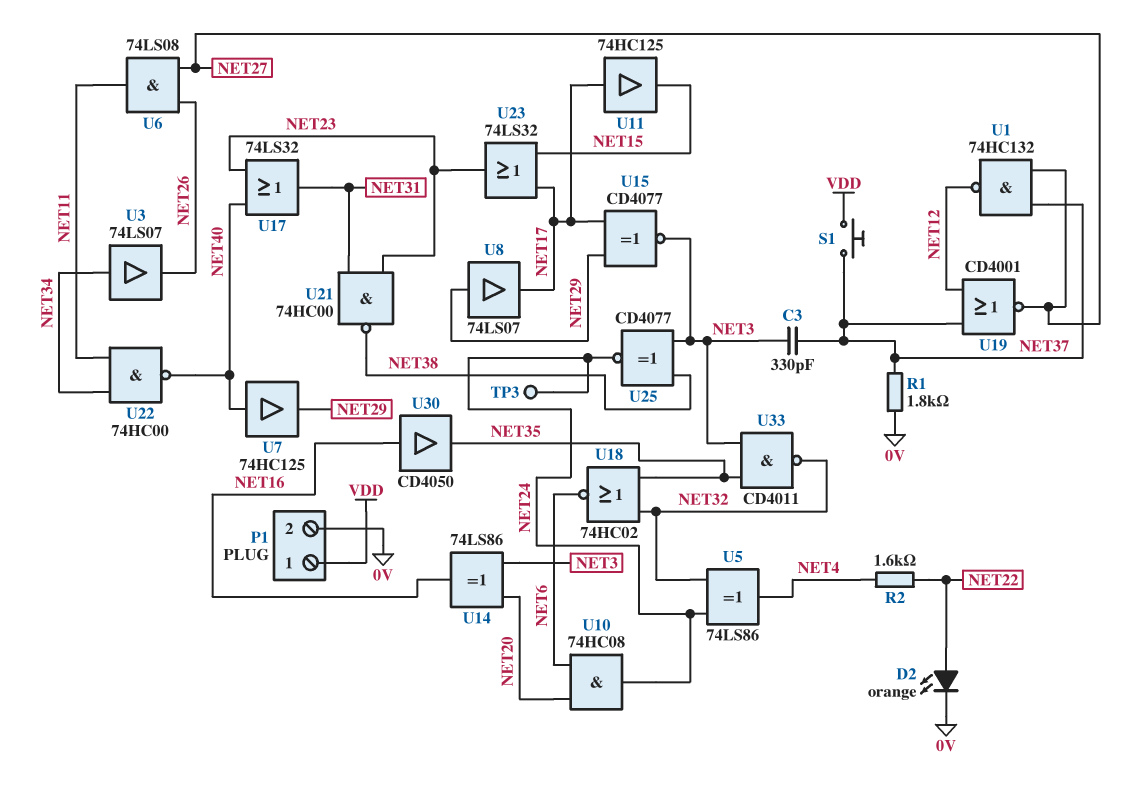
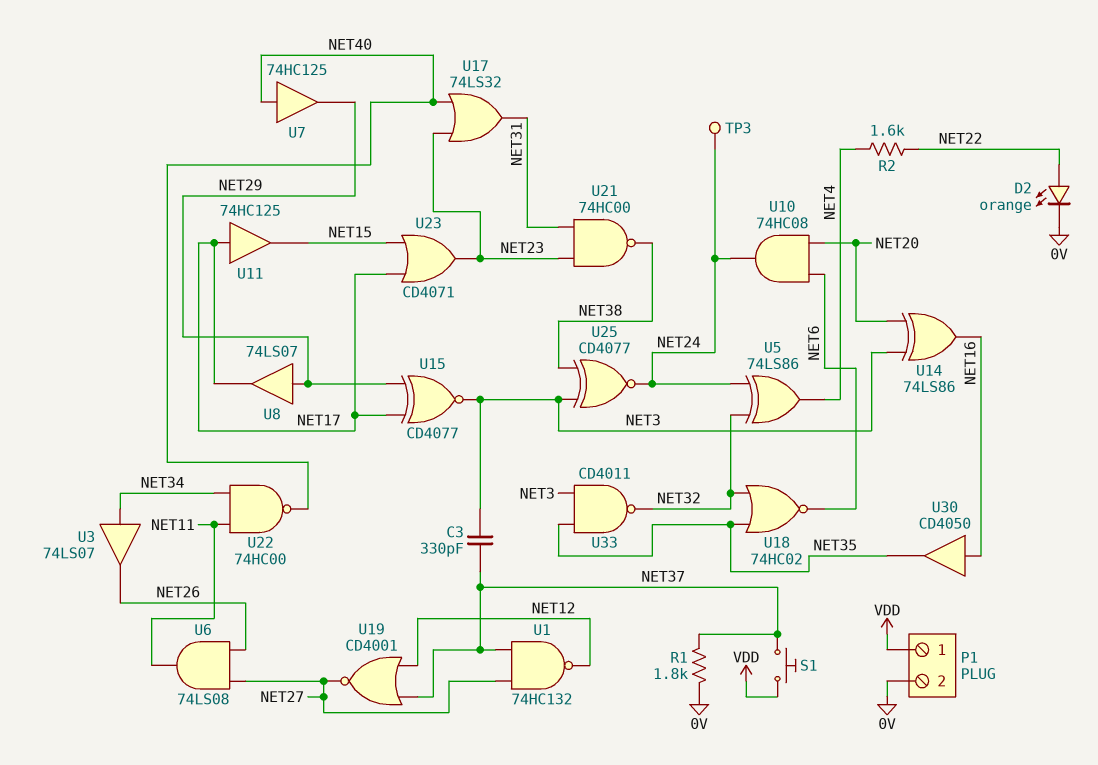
U23: OR 74LS32 (in NET15, in NET17, out NET23) -> OR CD4071 (in NET15, in NET17, out NET23)

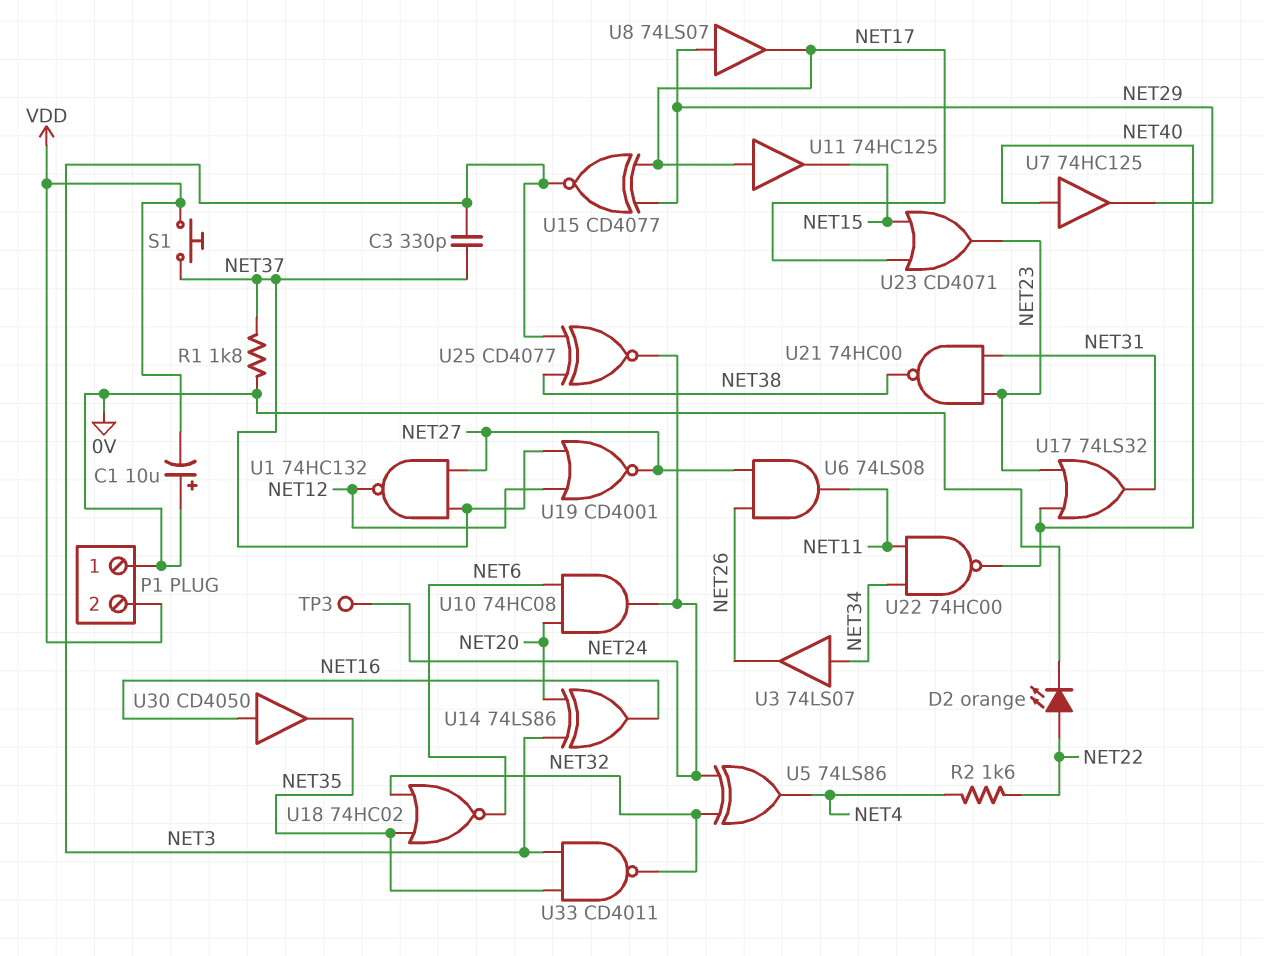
C1: none -> 10uF (plus 0V, minus VDD)
P1 pin 1: VDD -> 0V
P1 pin 2: 0V -> VDD

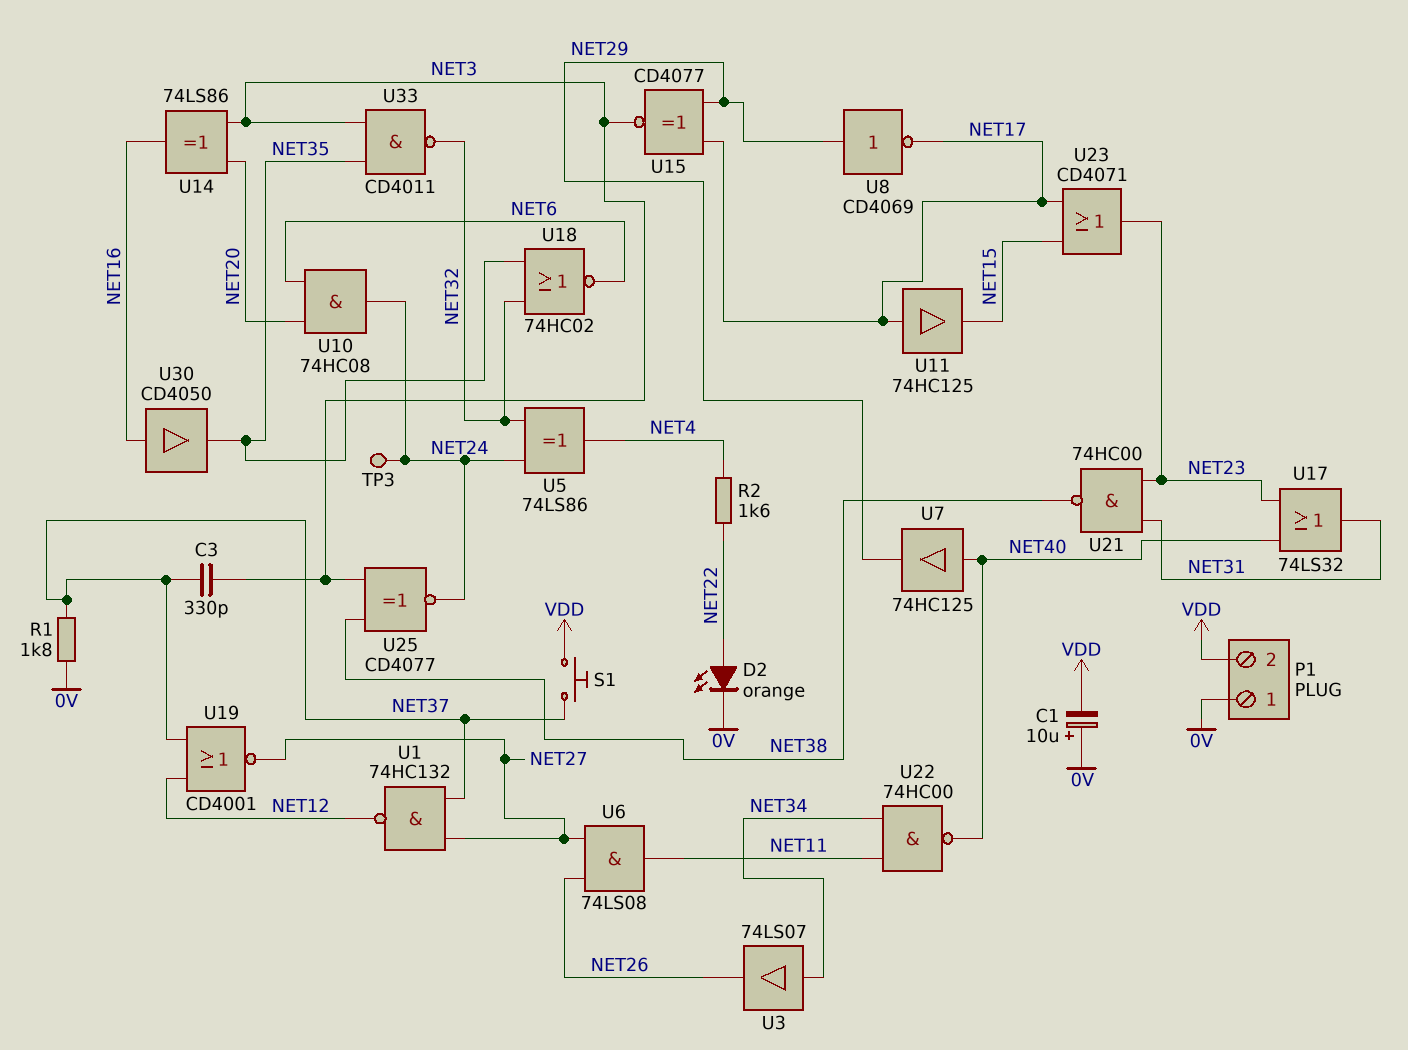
U8: buffer 74LS07 (in NET29, out NET17) -> NOT CD4069 (in NET29, out NET17)

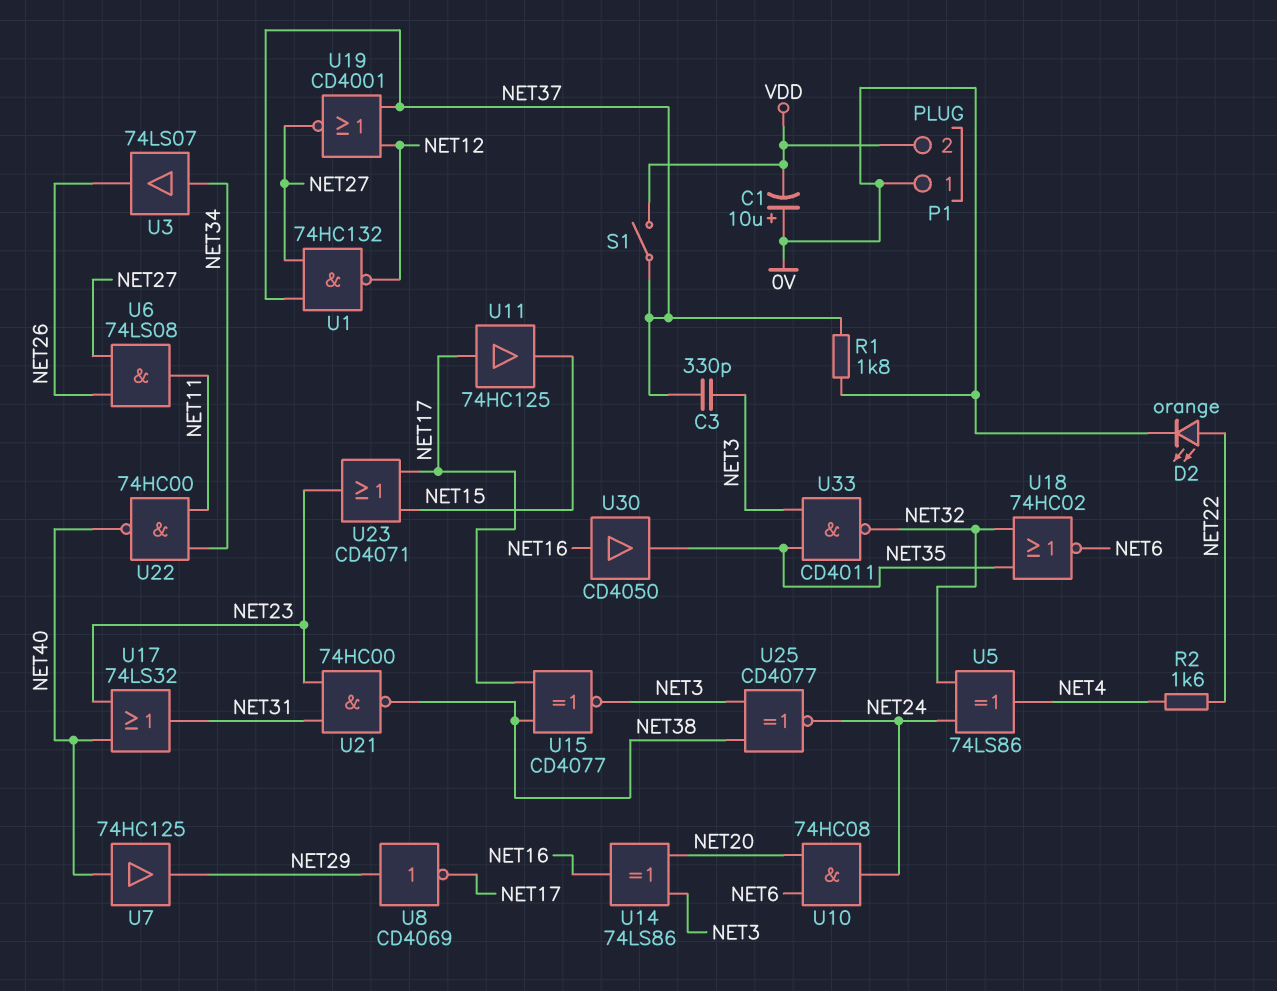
S1: button (NET37, VDD) -> switch (NET37, VDD)
TP3: test point (NET24) -> none
U15: XNOR CD4077 (in NET17, in NET29, out NET3) -> XNOR CD4077 (in NET17, in NET38, out NET3)

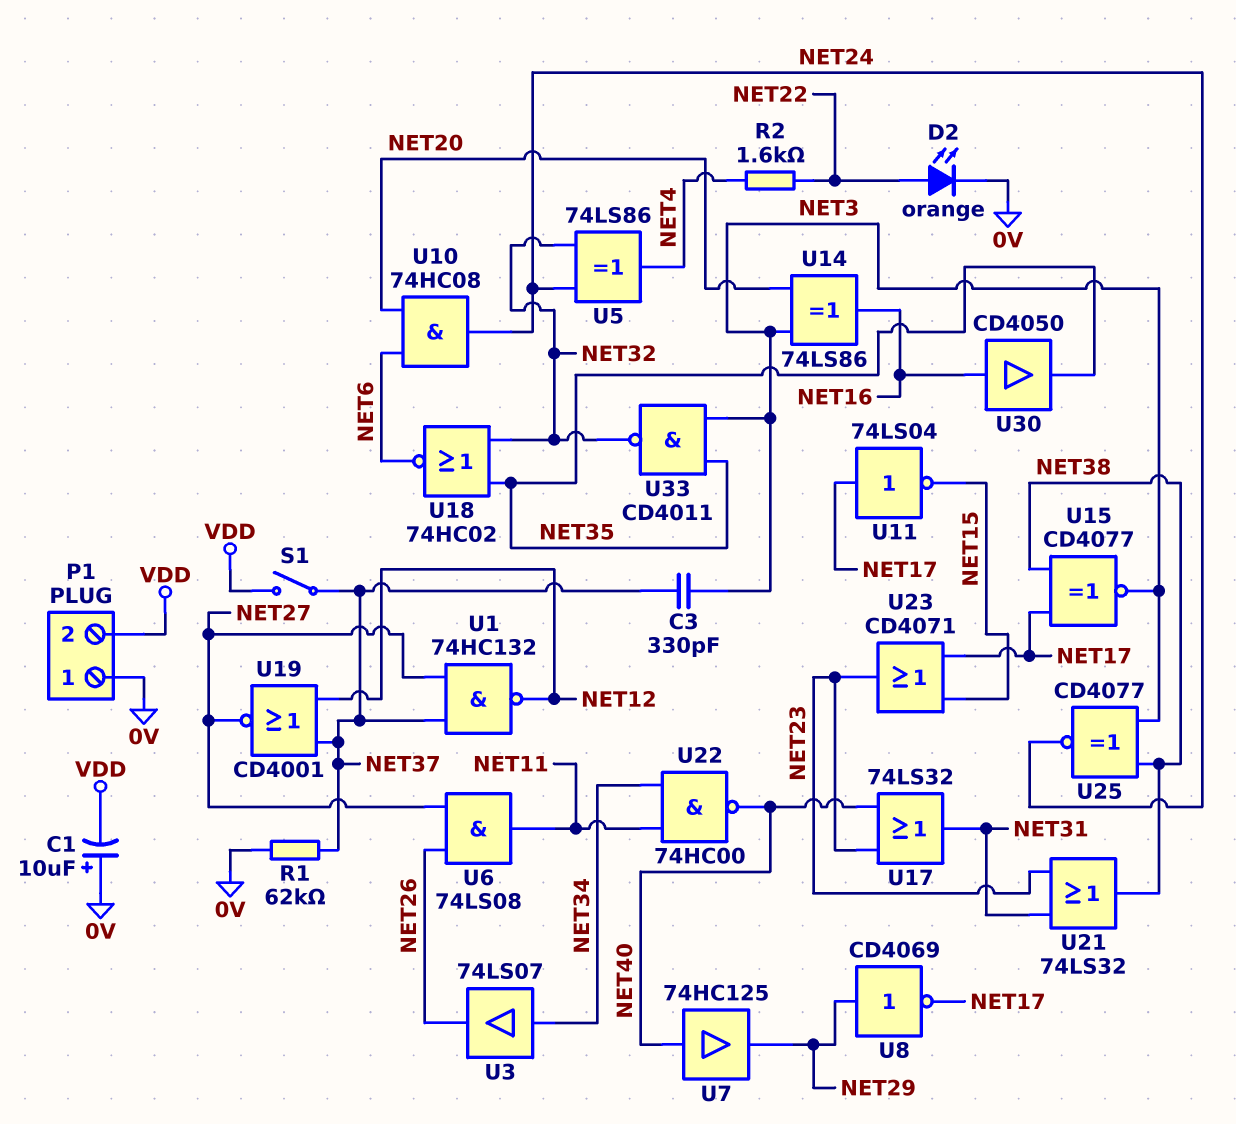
R1: 1.8k (0V, NET37) -> 62k (0V, NET37)
U11: buffer 74HC125 (in NET17, out NET15) -> NOT 74LS04 (in NET17, out NET15)
U21: NAND 74HC00 (in NET23, in NET31, out NET38) -> OR 74LS32 (in NET23, in NET31, out NET38)

